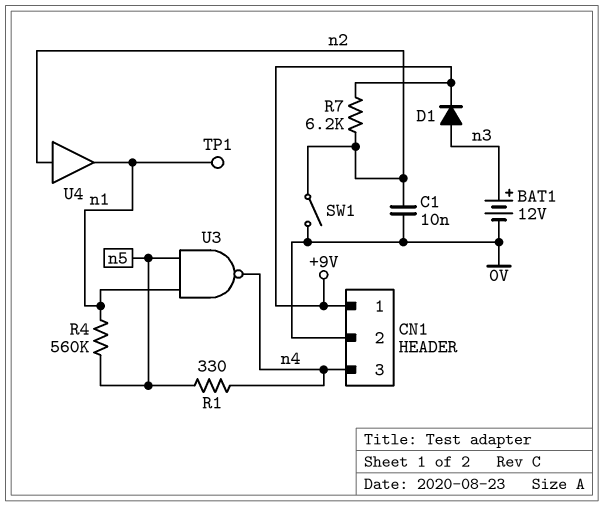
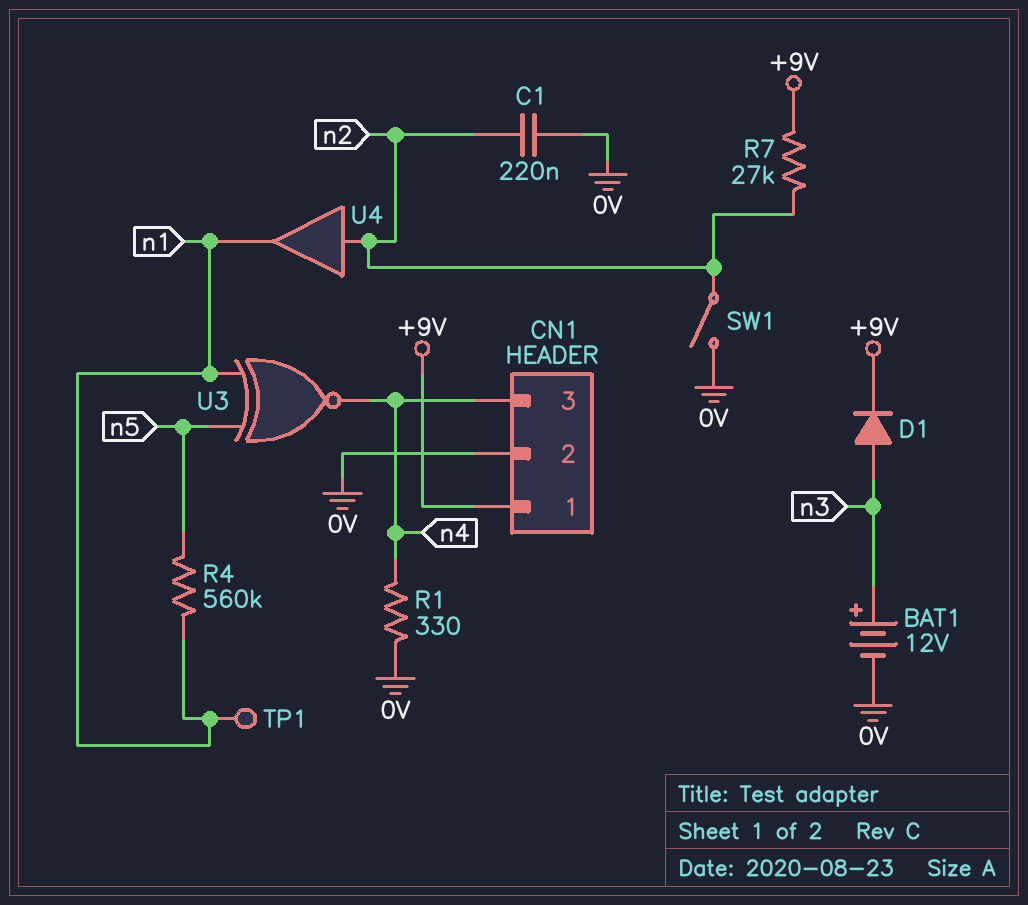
C1: 10nF (0V, n2) -> 220nF (0V, n2)
R1: 330 (n4, n5) -> 330 (0V, n4)
R7: 6.2k (+9V, n2) -> 27k (+9V, n2)
U3: NAND (in n1, in n5, out n4) -> XNOR (in n1, in n5, out n4)

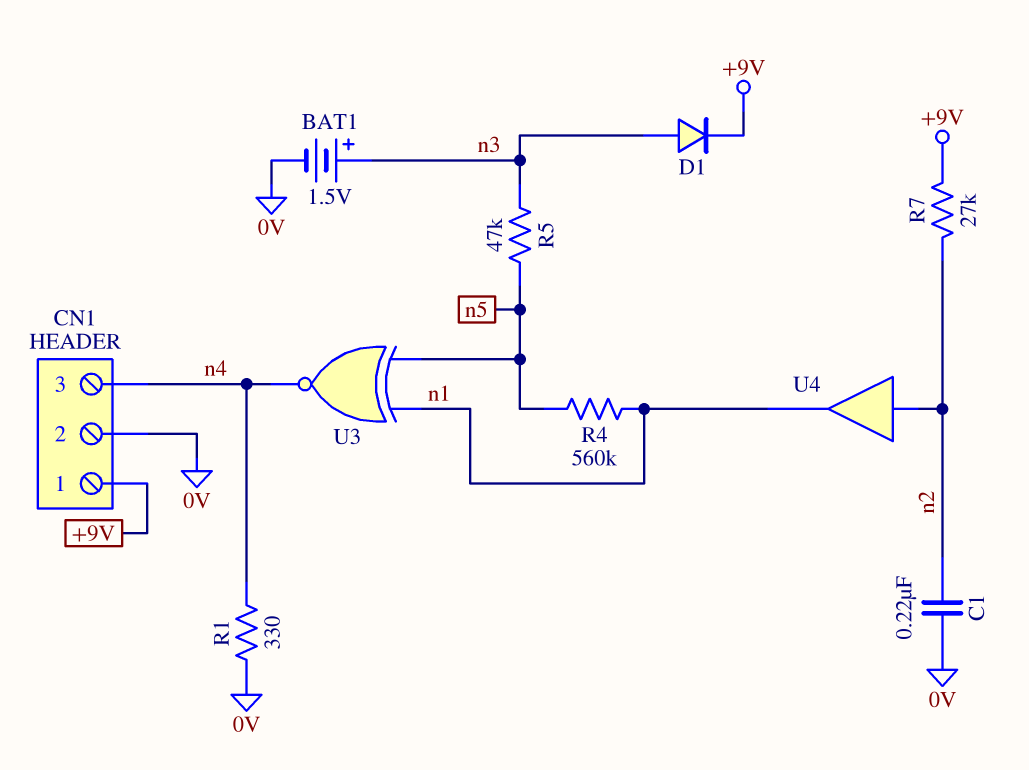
BAT1: 12V (plus n3, minus 0V) -> 1.5V (plus n3, minus 0V)
R5: none -> 47k (n3, n5)
SW1: switch (0V, n2) -> none
TP1: test point (n1) -> none

